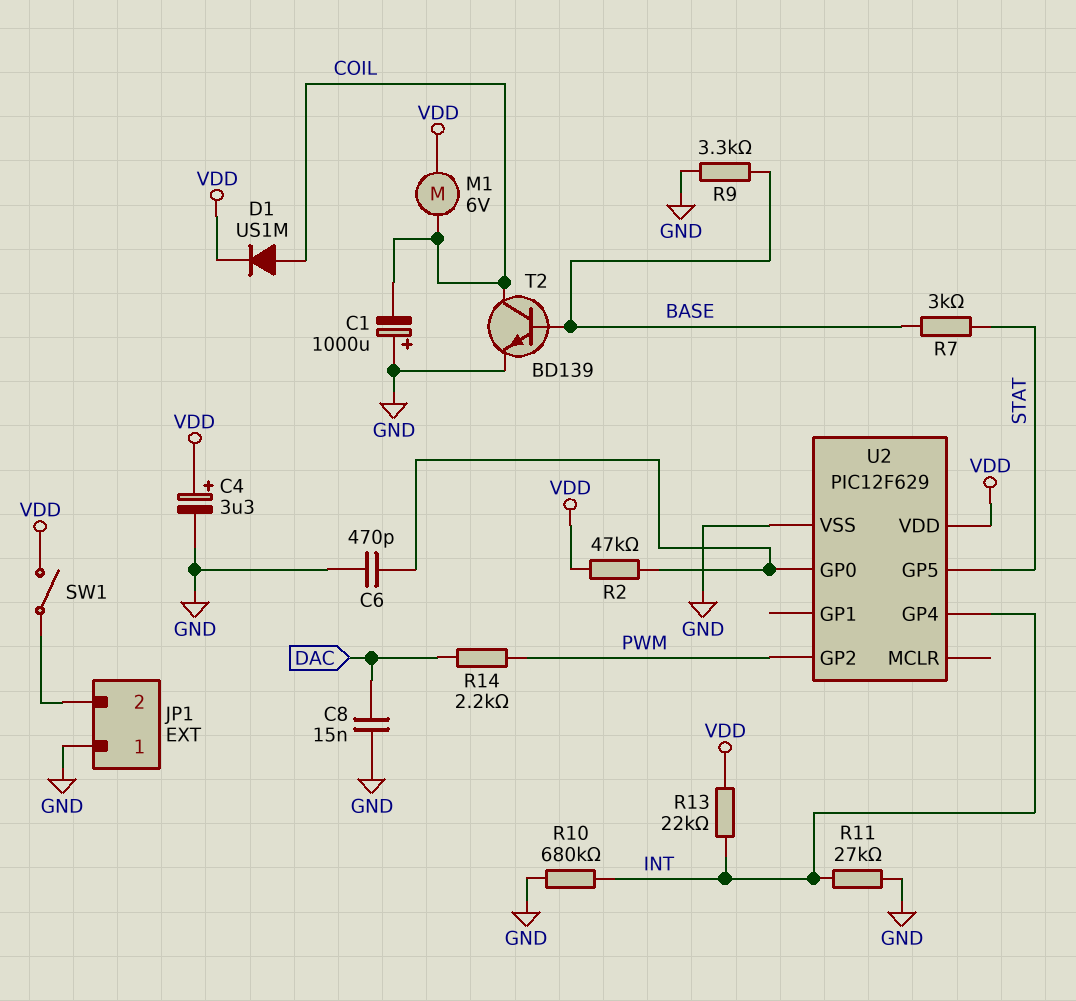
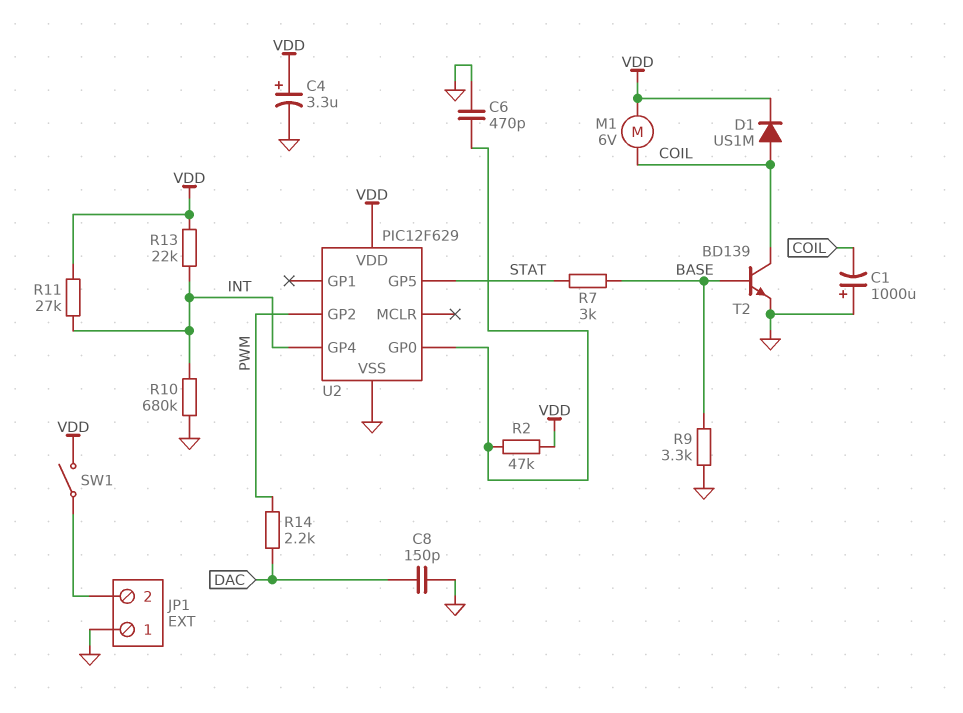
C8: 15nF (DAC, GND) -> 150pF (DAC, GND)
R11: 27k (GND, INT) -> 27k (INT, VDD)

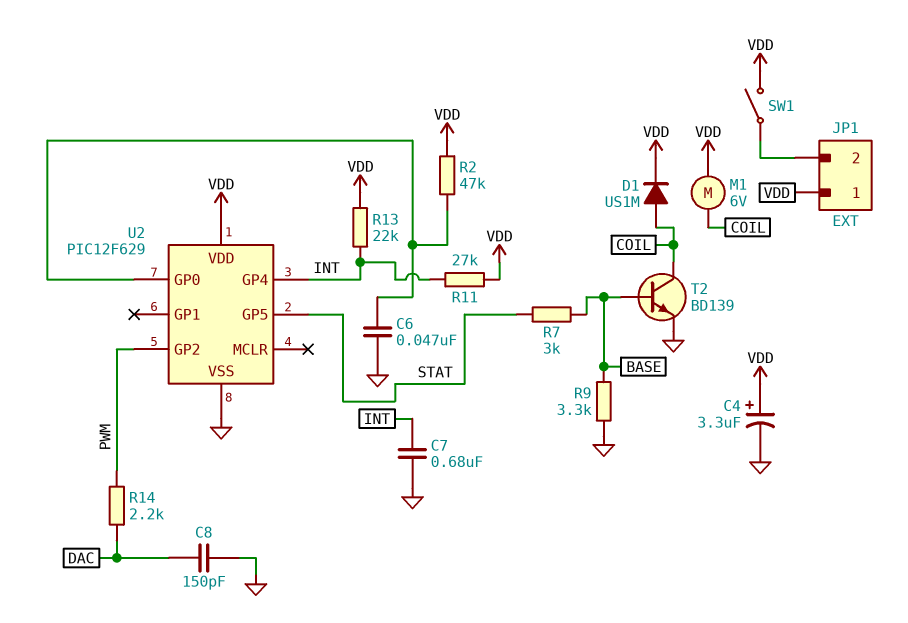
C1: 1000uF (plus GND, minus COIL) -> none
C6: 470pF (GND, U2/GP0) -> 47nF (GND, U2/GP0)
C7: none -> 680nF (GND, INT)
JP1 pin 1: GND -> VDD
R10: 680k (GND, INT) -> none

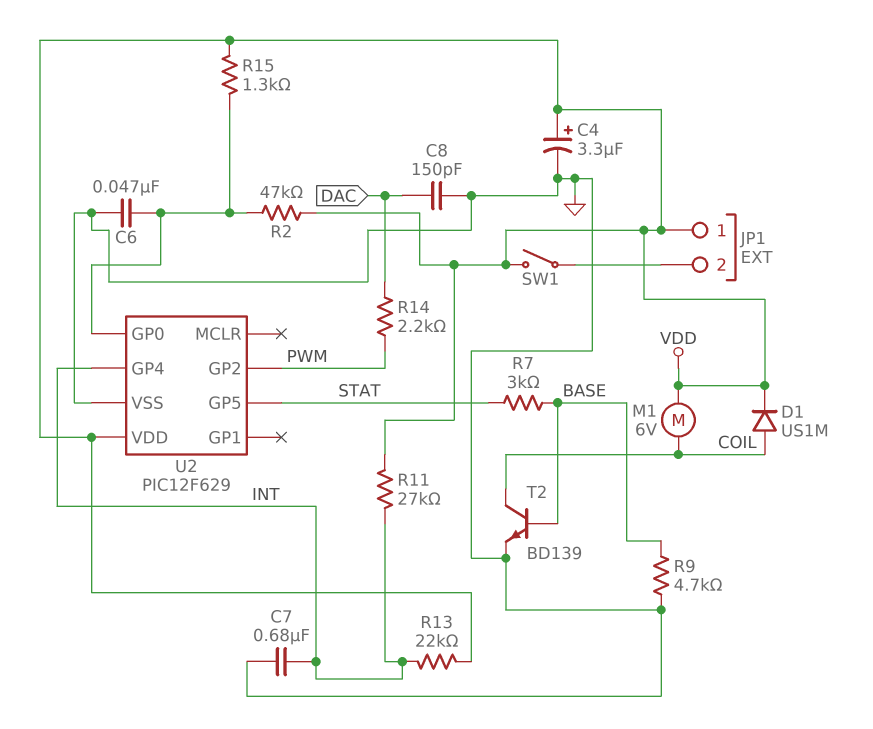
R9: 3.3k (BASE, GND) -> 4.7k (BASE, GND)
R15: none -> 1.3k (U2/GP0, VDD)

